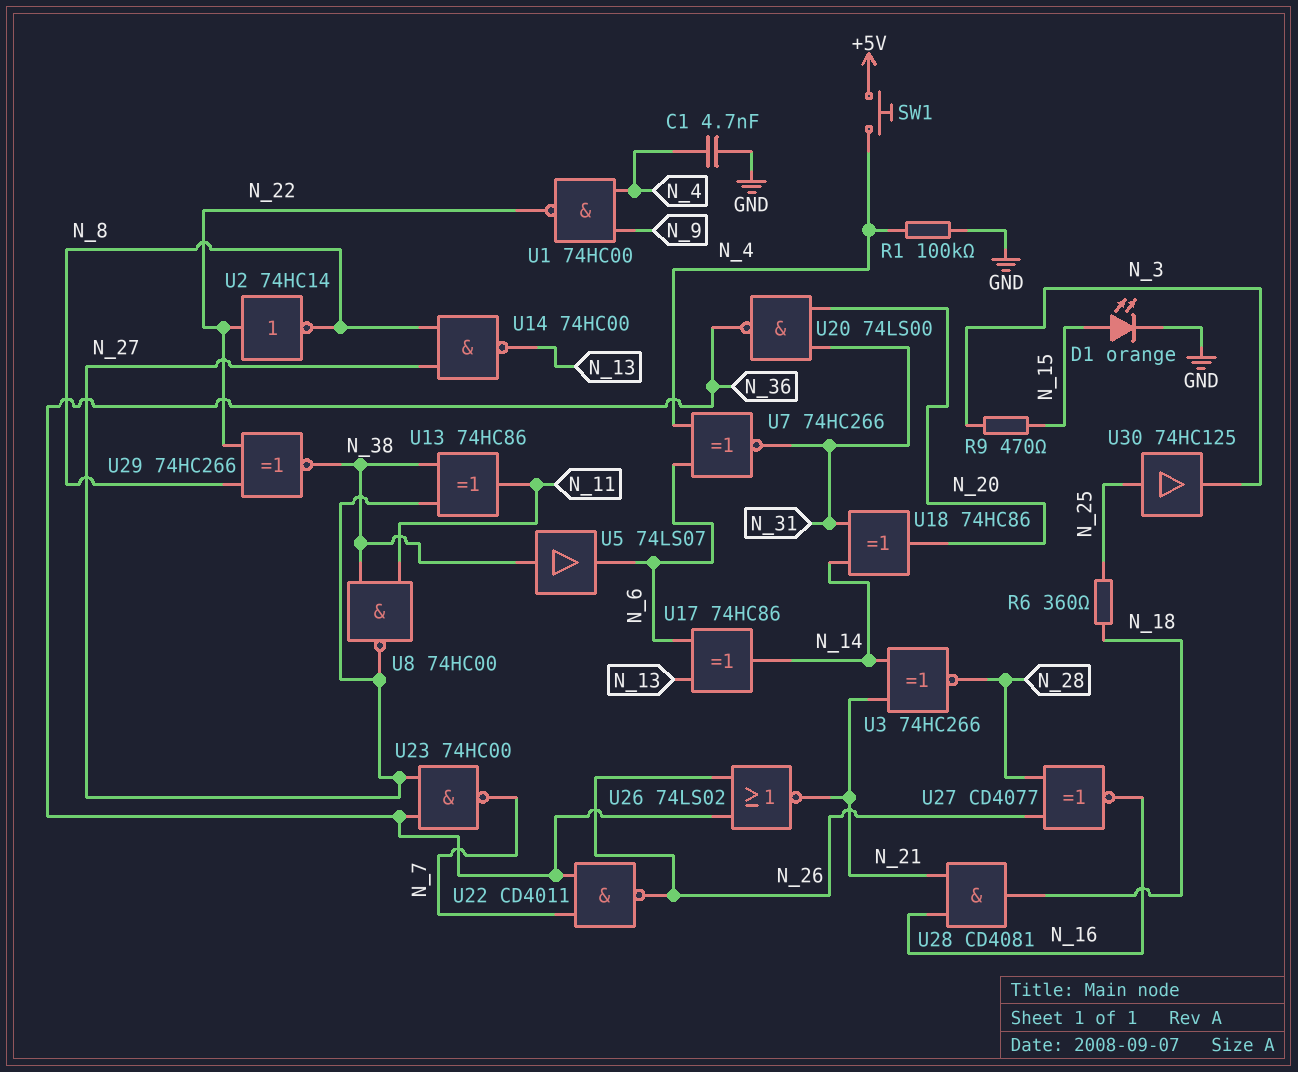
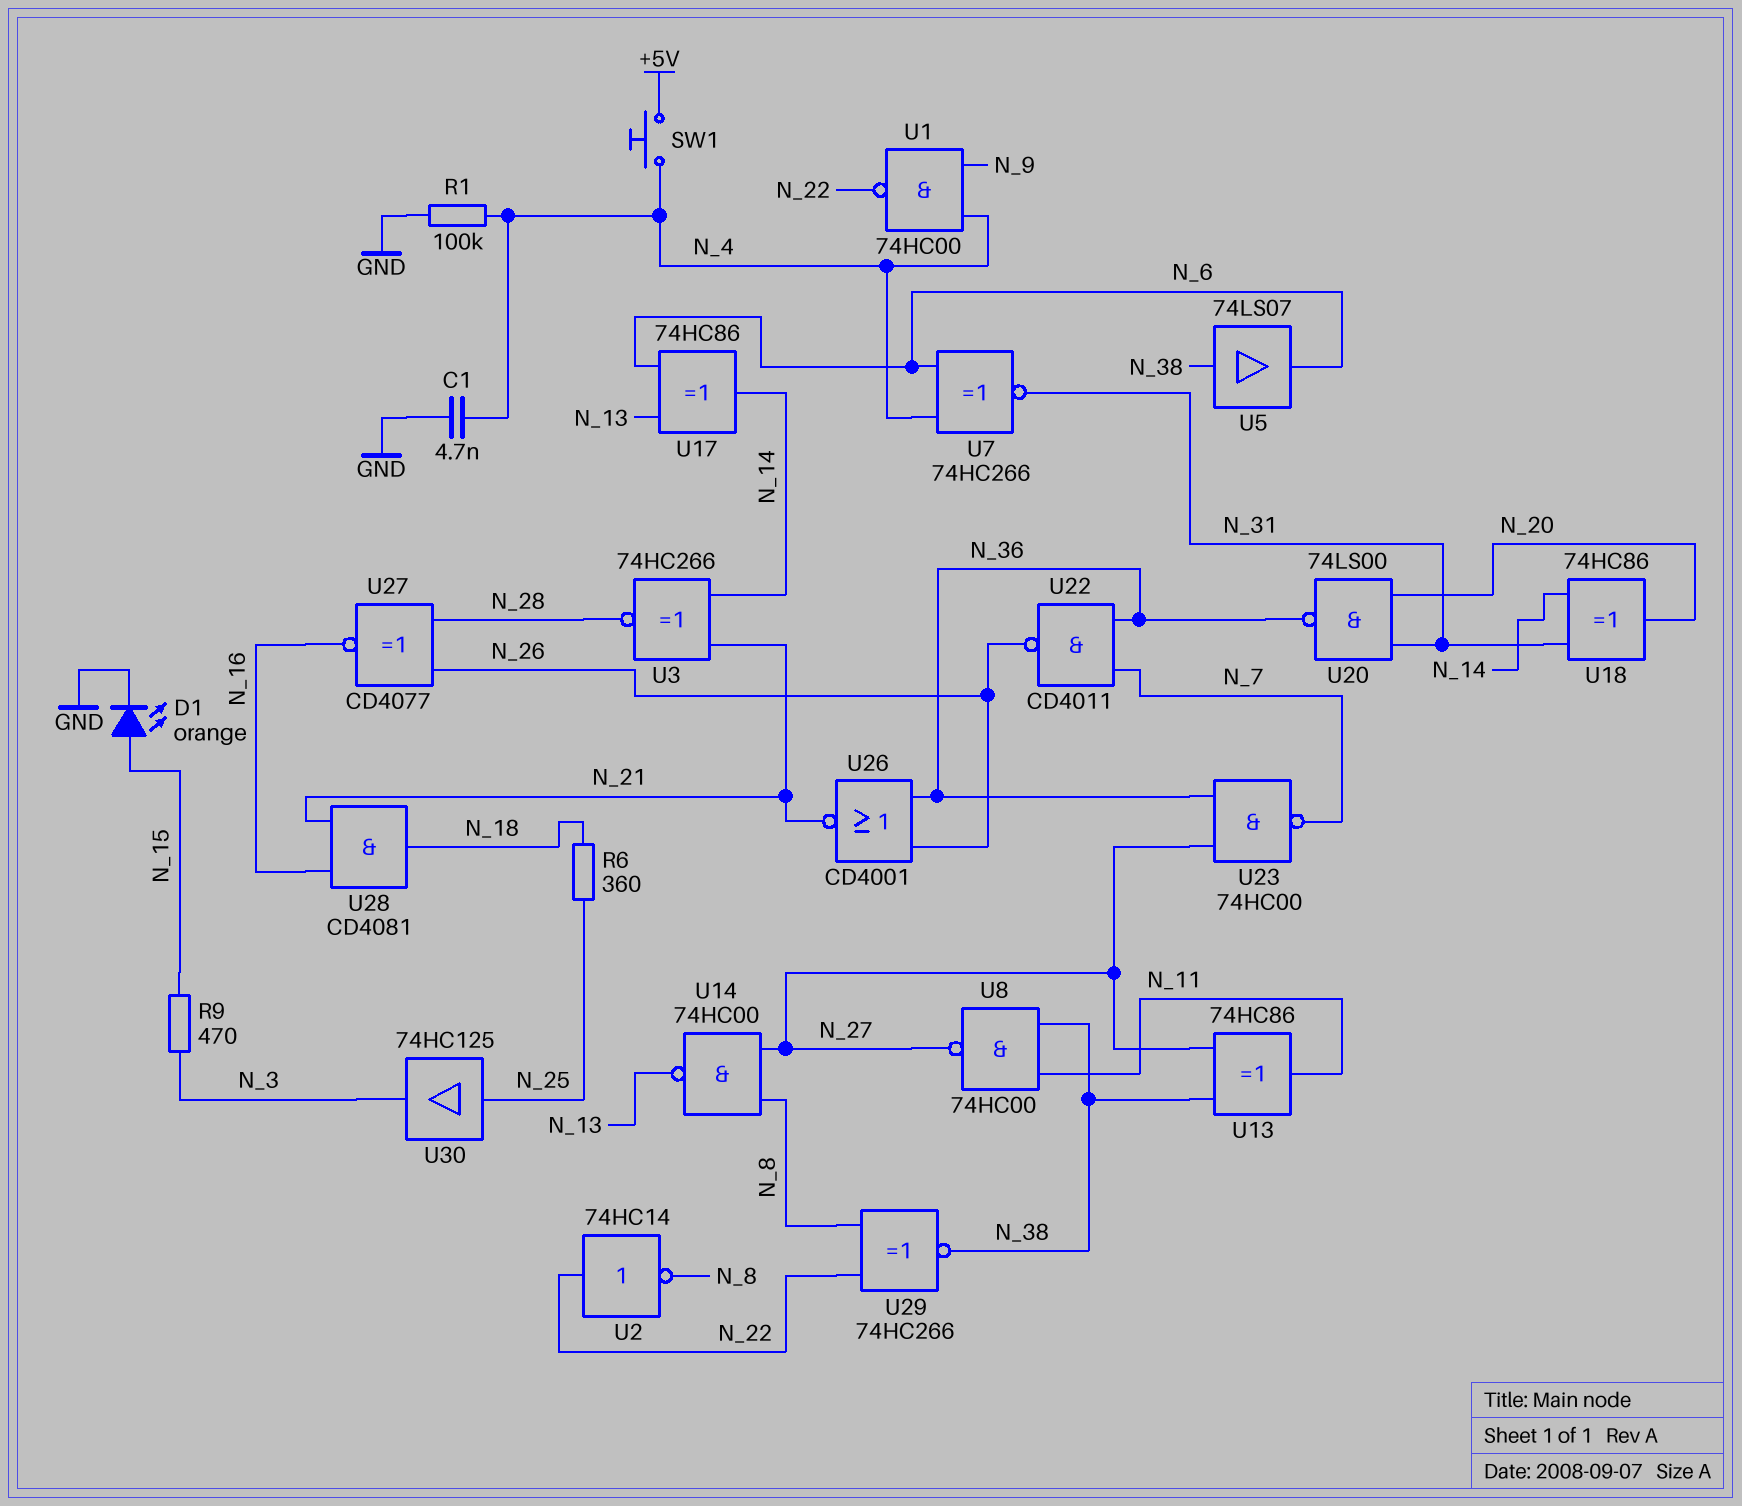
U26: NOR 74LS02 (in N_26, in N_36, out N_21) -> NOR CD4001 (in N_26, in N_36, out N_21)

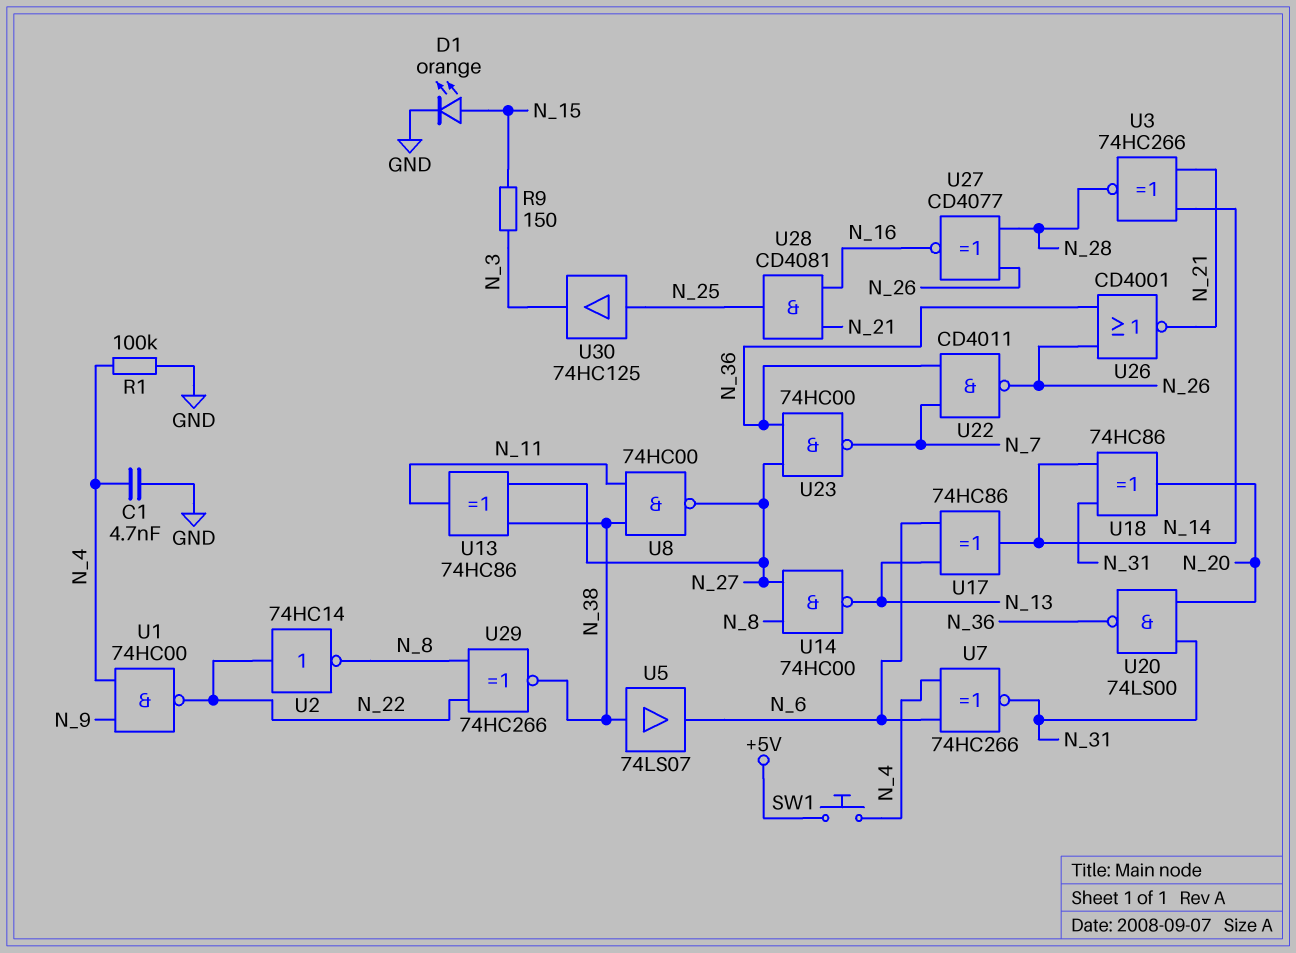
R6: 360 (N_18, N_25) -> none
R9: 470 (N_3, N_15) -> 150 (N_3, N_15)
U28: AND CD4081 (in N_16, in N_21, out N_18) -> AND CD4081 (in N_16, in N_21, out N_25)

